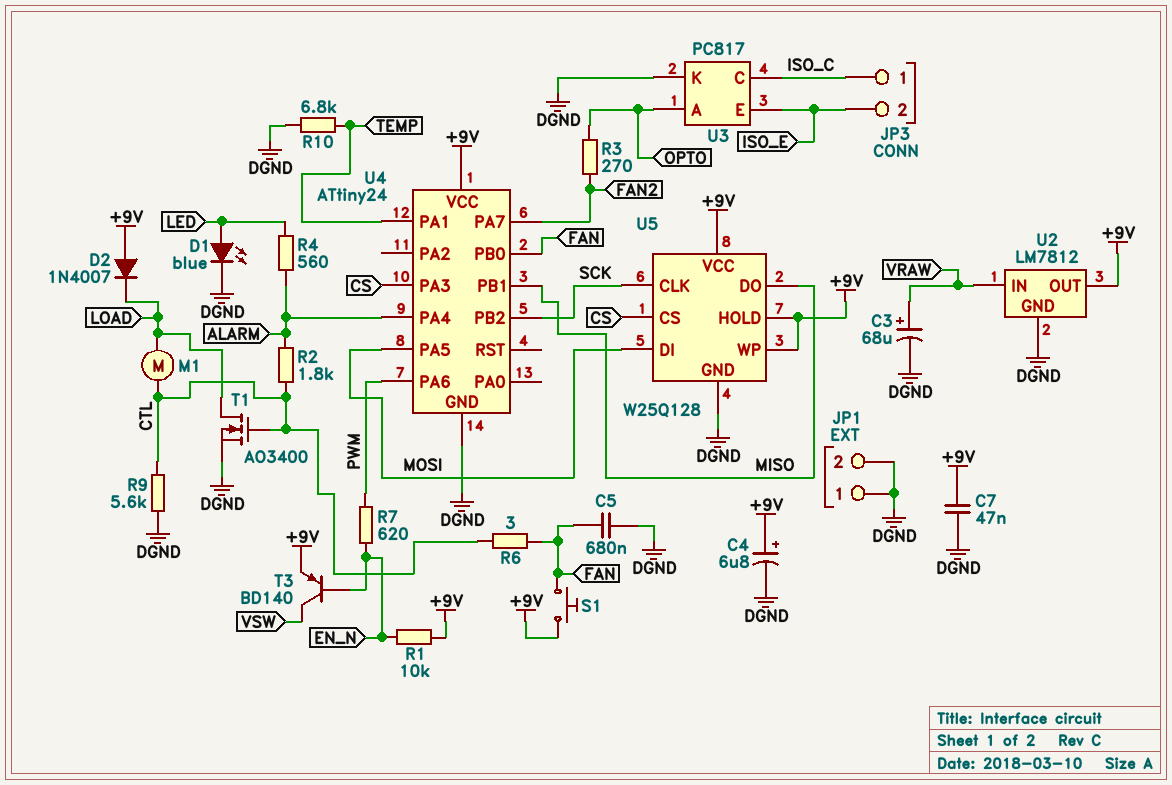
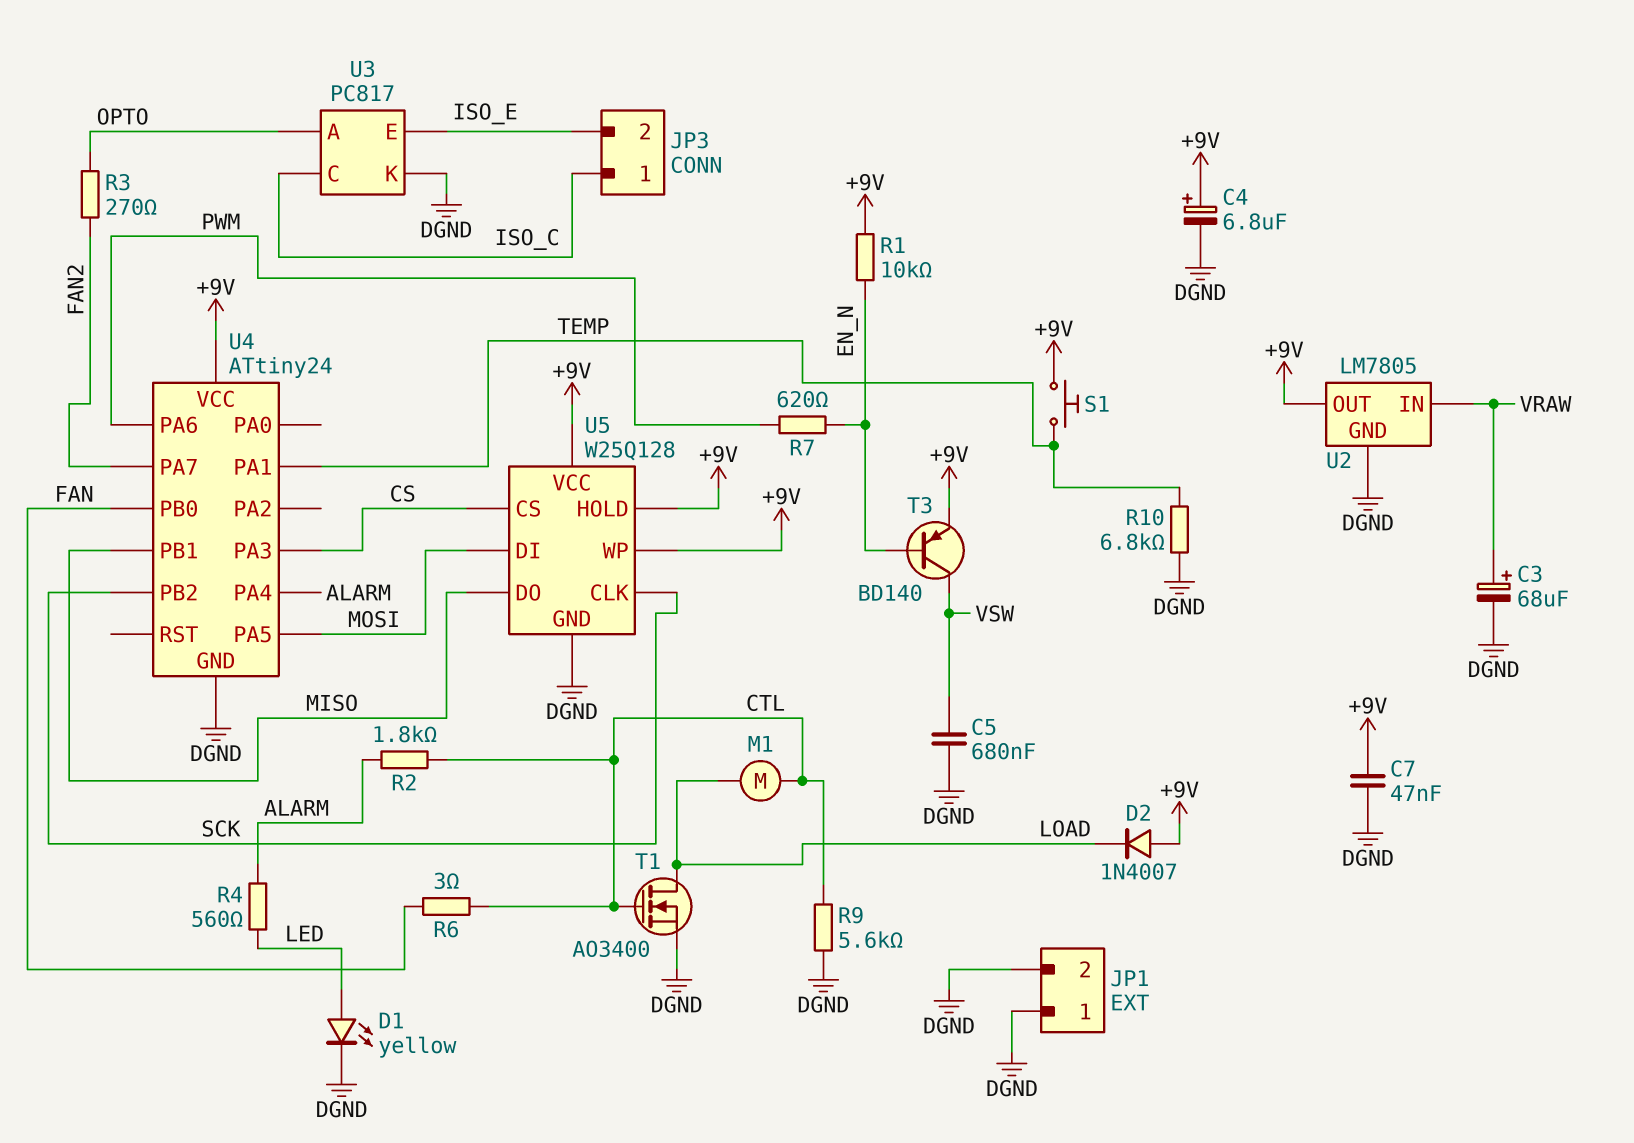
C5: 680nF (DGND, FAN) -> 680nF (DGND, VSW)
D1: LED blue (A LED, K DGND) -> LED yellow (A LED, K DGND)
S1: button (+9V, FAN) -> button (+9V, TEMP)
U2: LM7812 -> LM7805

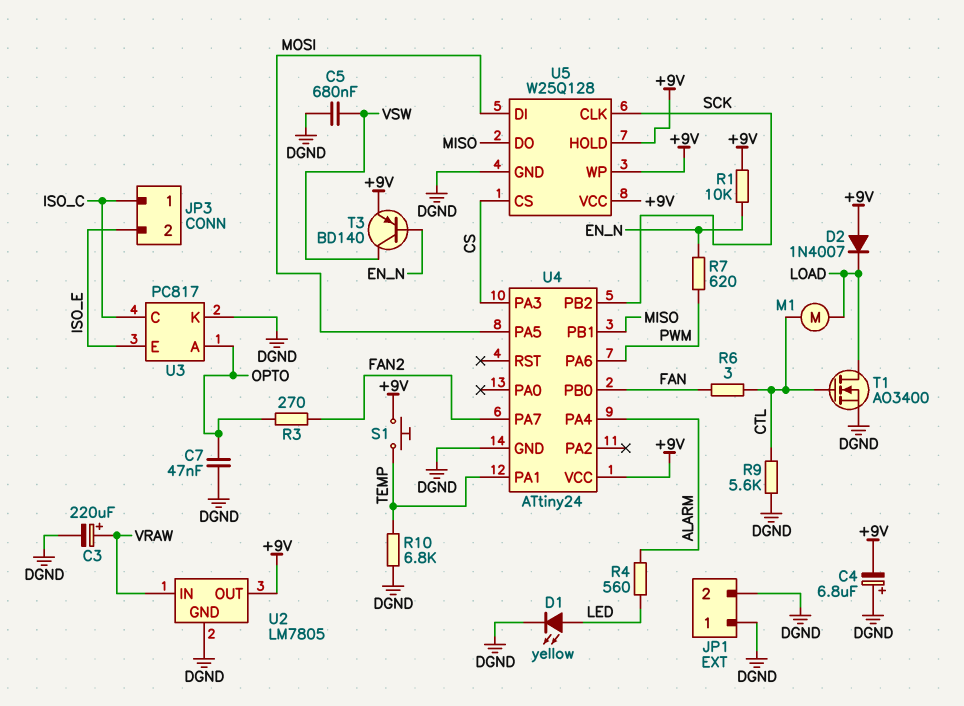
C3: 68uF (plus VRAW, minus DGND) -> 220uF (plus VRAW, minus DGND)
C4: 6.8uF (plus +9V, minus DGND) -> 6.8uF (plus DGND, minus +9V)
C7: 47nF (+9V, DGND) -> 47nF (DGND, OPTO)
R2: 1.8k (ALARM, CTL) -> none

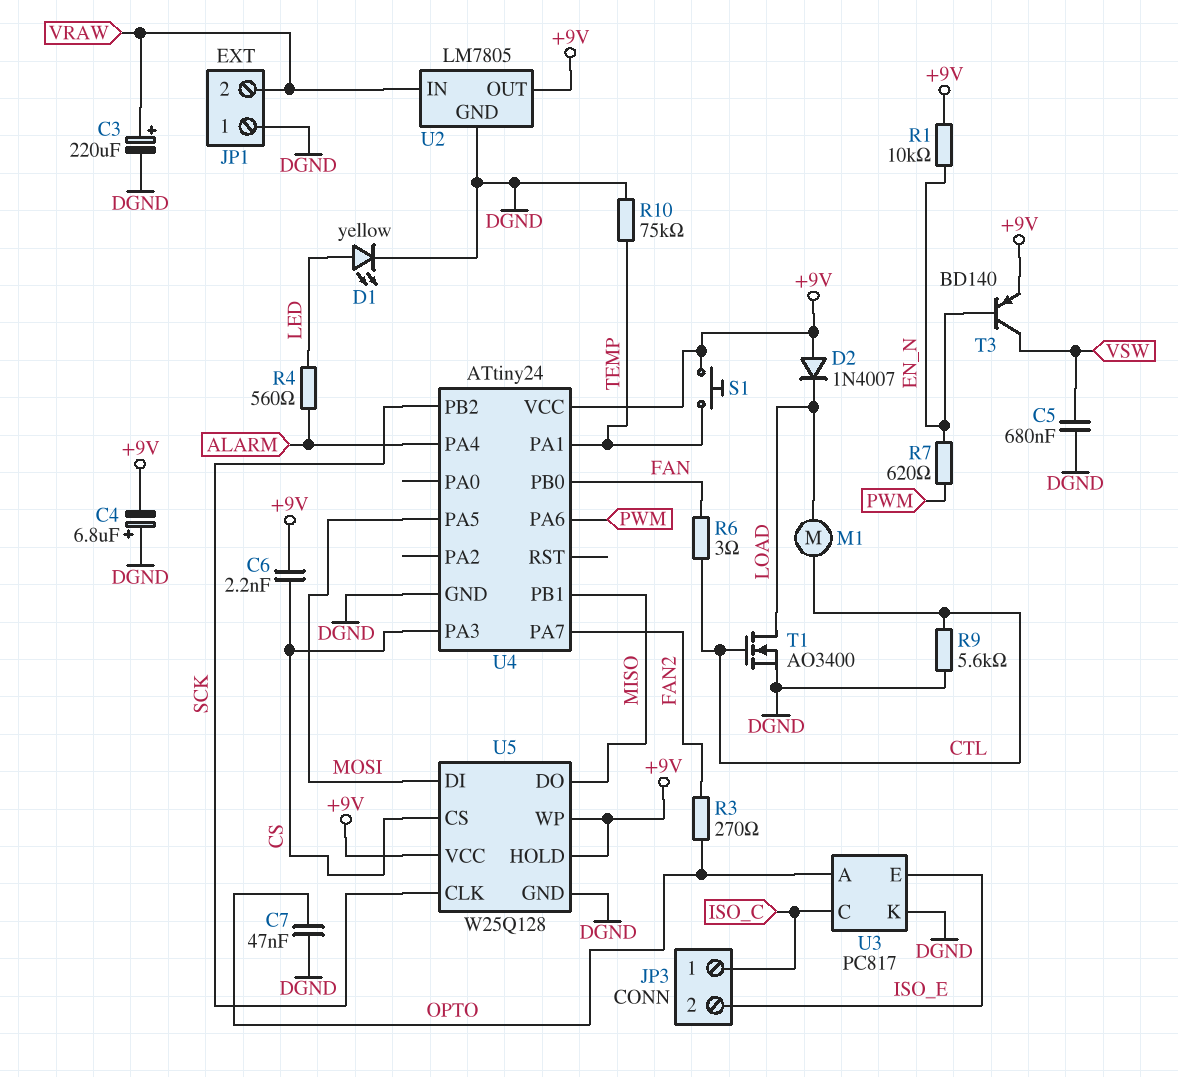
C6: none -> 2.2nF (+9V, CS)
JP1 pin 2: DGND -> VRAW
R10: 6.8k (DGND, TEMP) -> 75k (DGND, TEMP)

